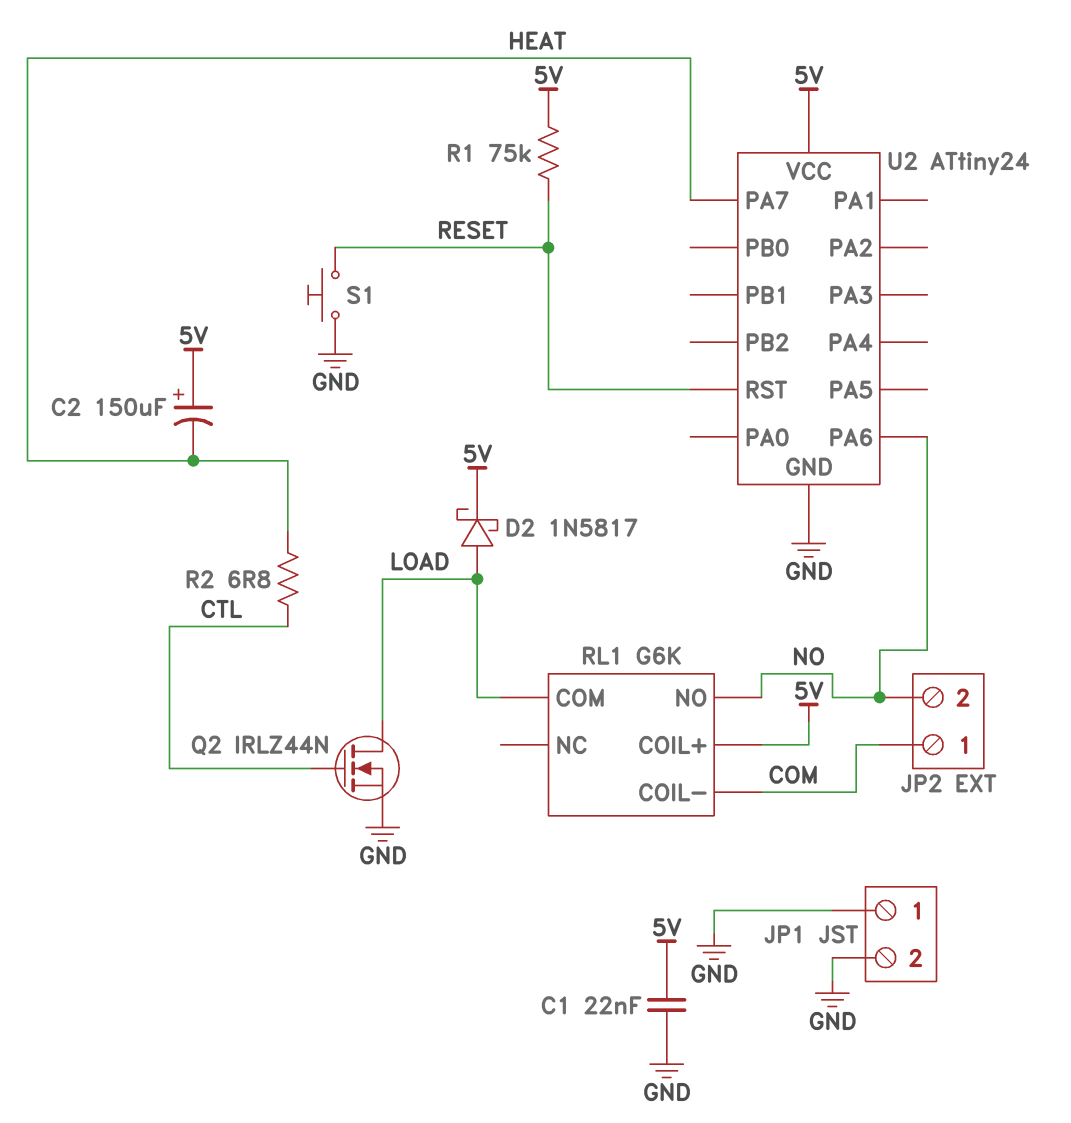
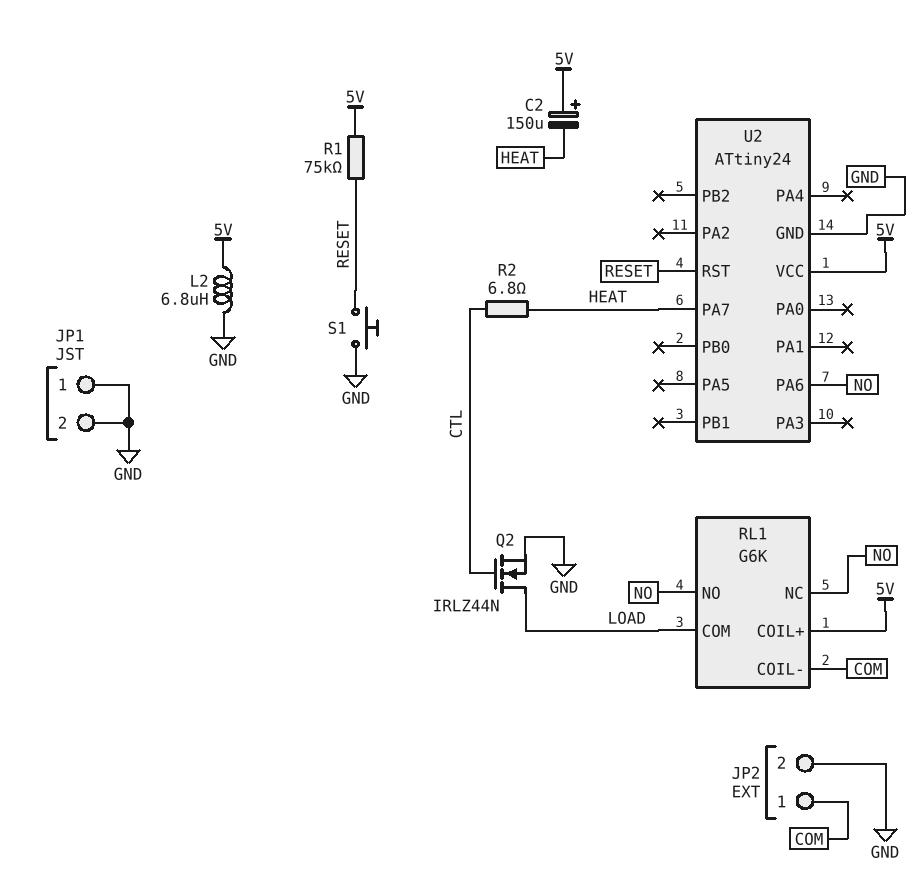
C1: 22nF (5V, GND) -> none
D2: schottky 1N5817 (A LOAD, K 5V) -> none
JP2 pin 2: NO -> GND
L2: none -> 6.8uH (5V, GND)
RL1 pin NC: none -> NO

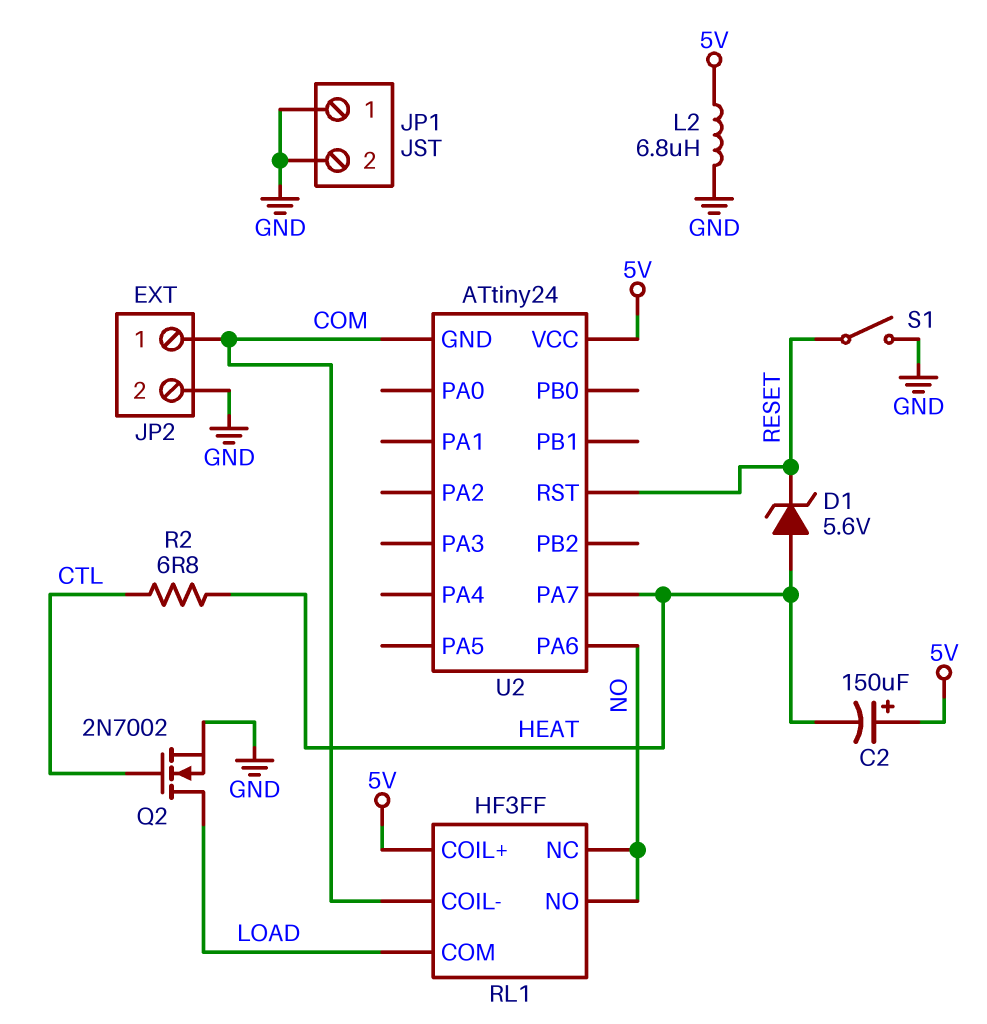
D1: none -> zener 5.6V (A HEAT, K RESET)
Q2: NMOS IRLZ44N (G CTL, D LOAD, S GND) -> NMOS 2N7002 (G CTL, D LOAD, S GND)
R1: 75k (5V, RESET) -> none
RL1: G6K -> HF3FF
S1: button (GND, RESET) -> switch (GND, RESET)
U2 pin GND: GND -> COM

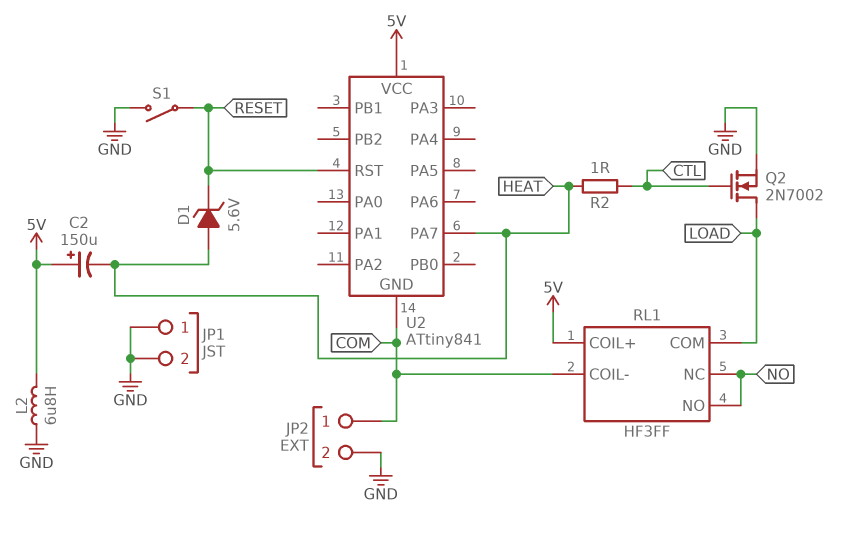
R2: 6.8 (CTL, HEAT) -> 1 (CTL, HEAT)
U2: ATtiny24 -> ATtiny841
U2 pin PA6: NO -> none

